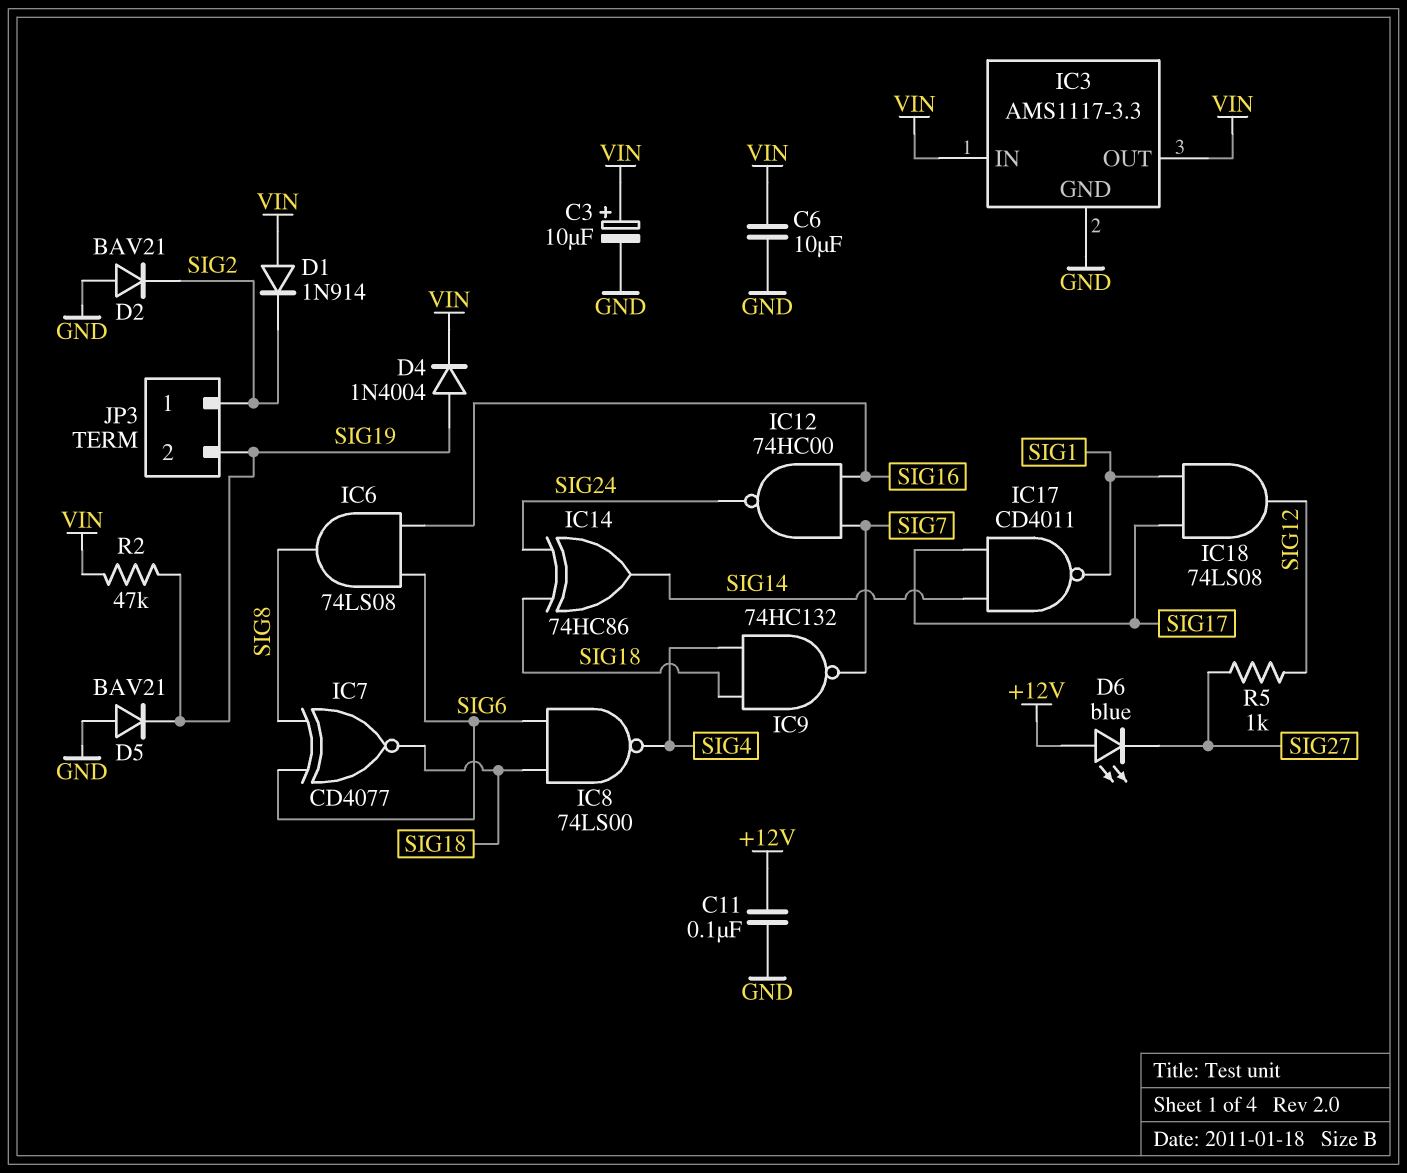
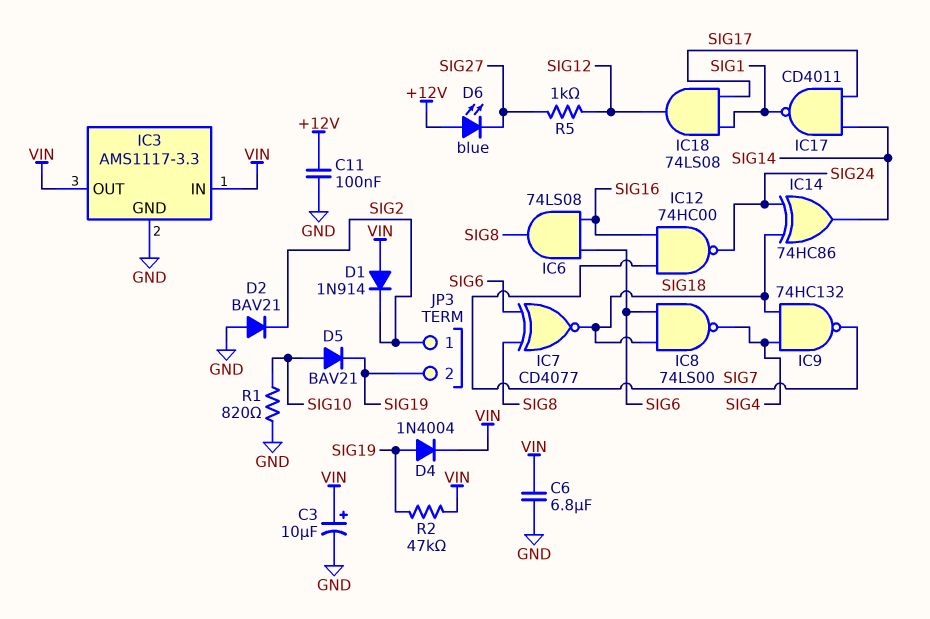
C6: 10uF (GND, VIN) -> 6.8uF (GND, VIN)
D5: diode BAV21 (A GND, K SIG19) -> diode BAV21 (A SIG10, K SIG19)
R1: none -> 820 (GND, SIG10)

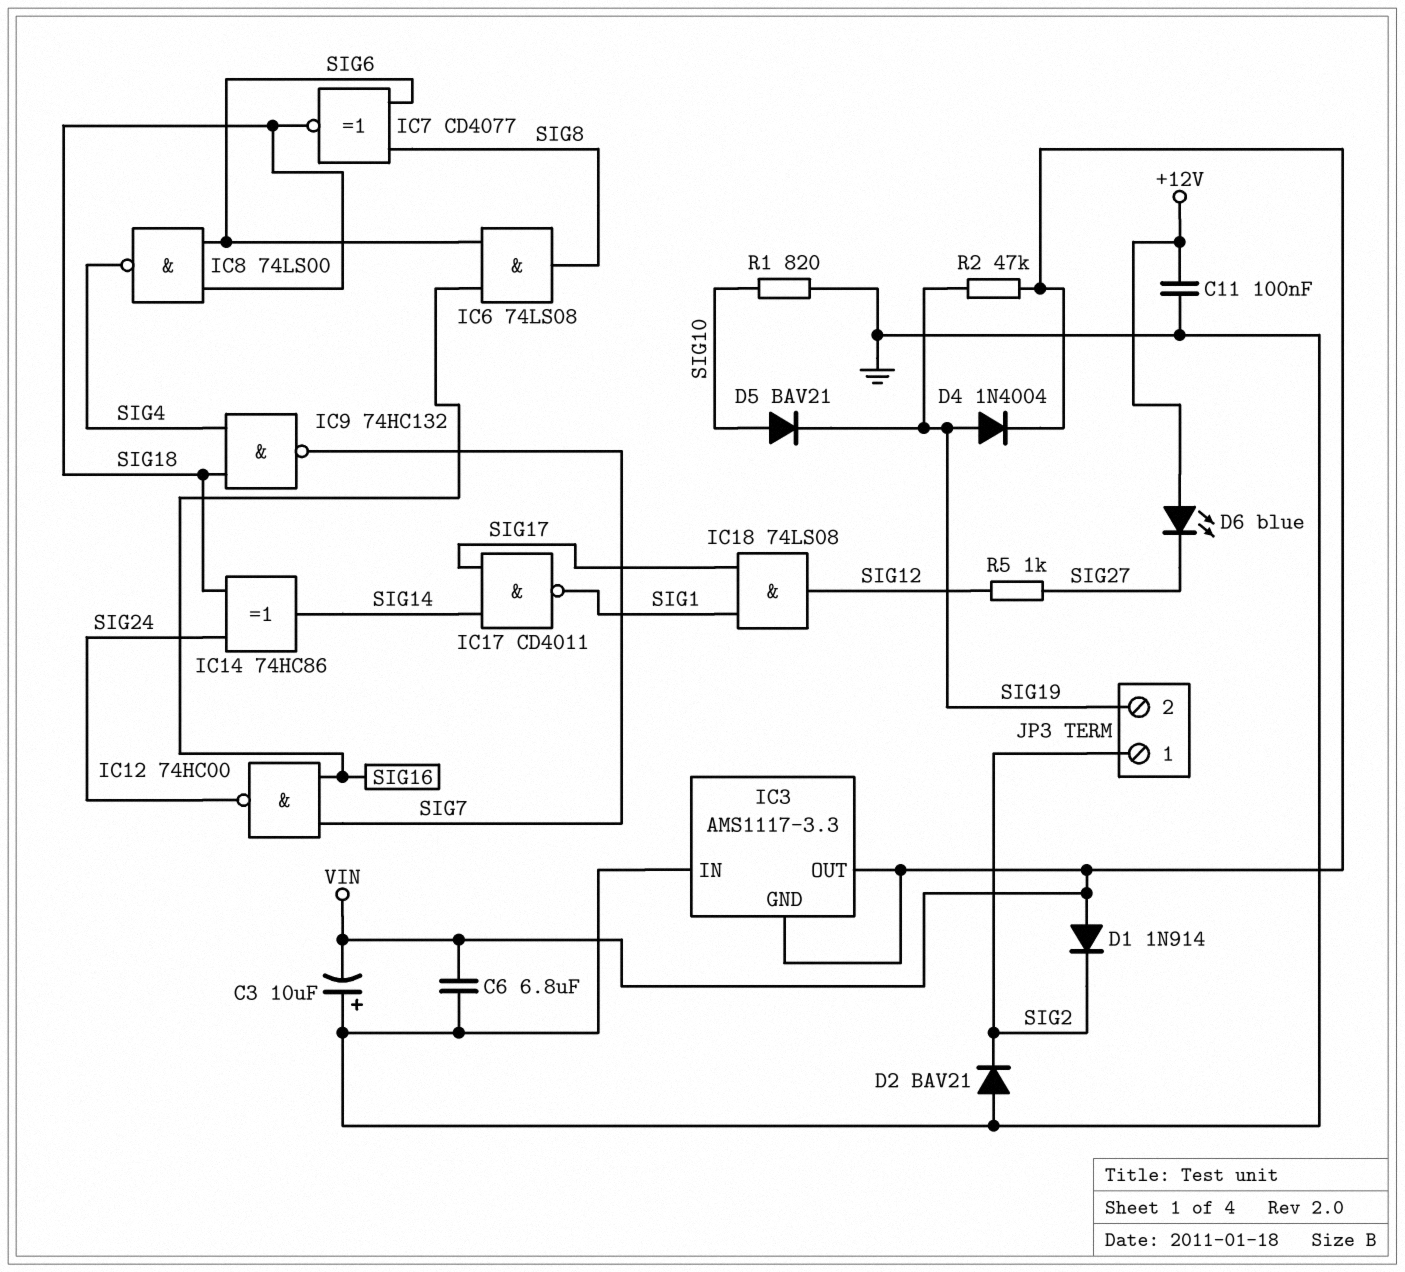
C3: 10uF (plus VIN, minus GND) -> 10uF (plus GND, minus VIN)
IC3 pin GND: GND -> VIN
IC3 pin IN: VIN -> GND

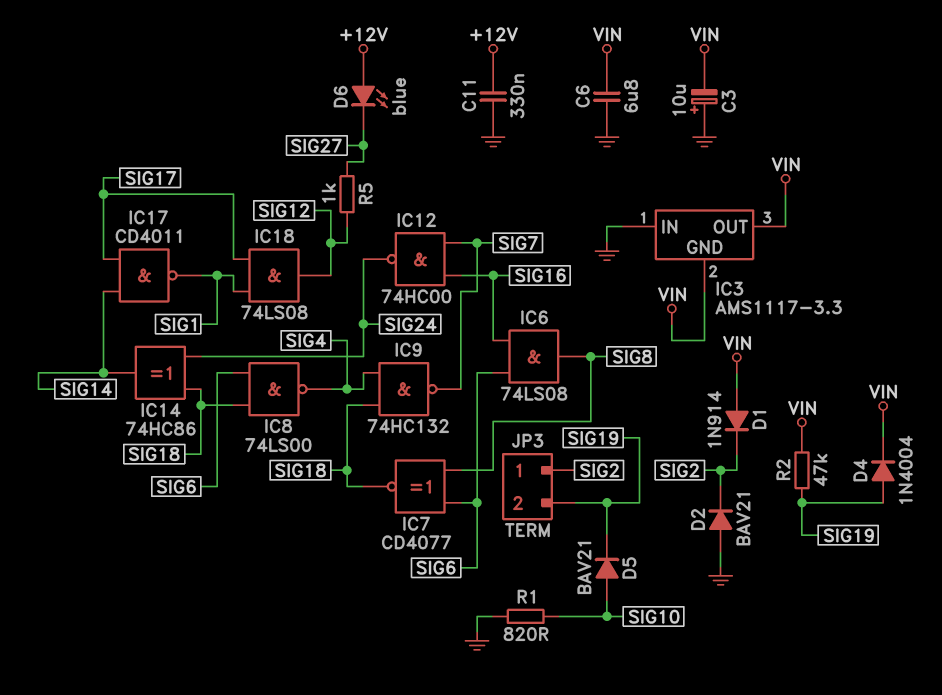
C11: 100nF (+12V, GND) -> 330nF (+12V, GND)

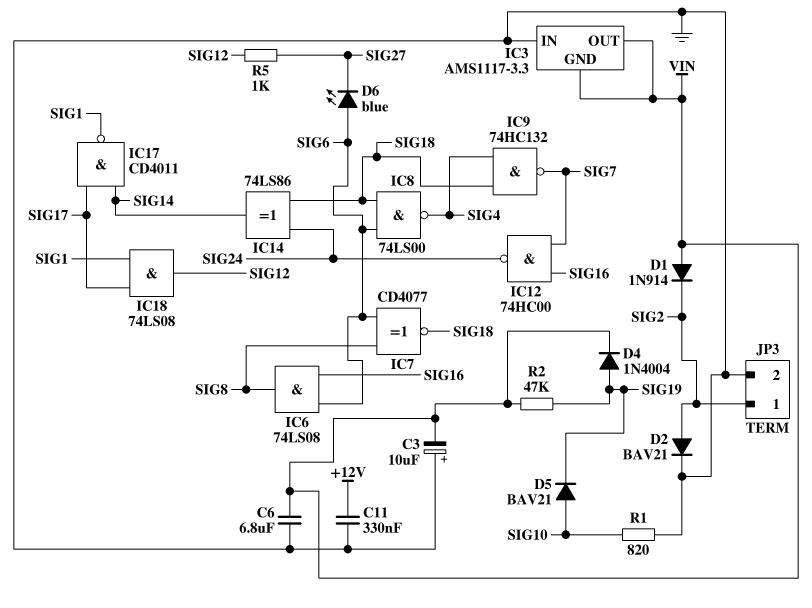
D2: diode BAV21 (A GND, K SIG2) -> diode BAV21 (A SIG2, K GND)
D6: LED blue (A +12V, K SIG27) -> LED blue (A SIG6, K SIG27)
IC14: XOR 74HC86 (in SIG18, in SIG24, out SIG14) -> XOR 74LS86 (in SIG18, in SIG24, out SIG14)
JP3 pin 2: SIG19 -> GND

